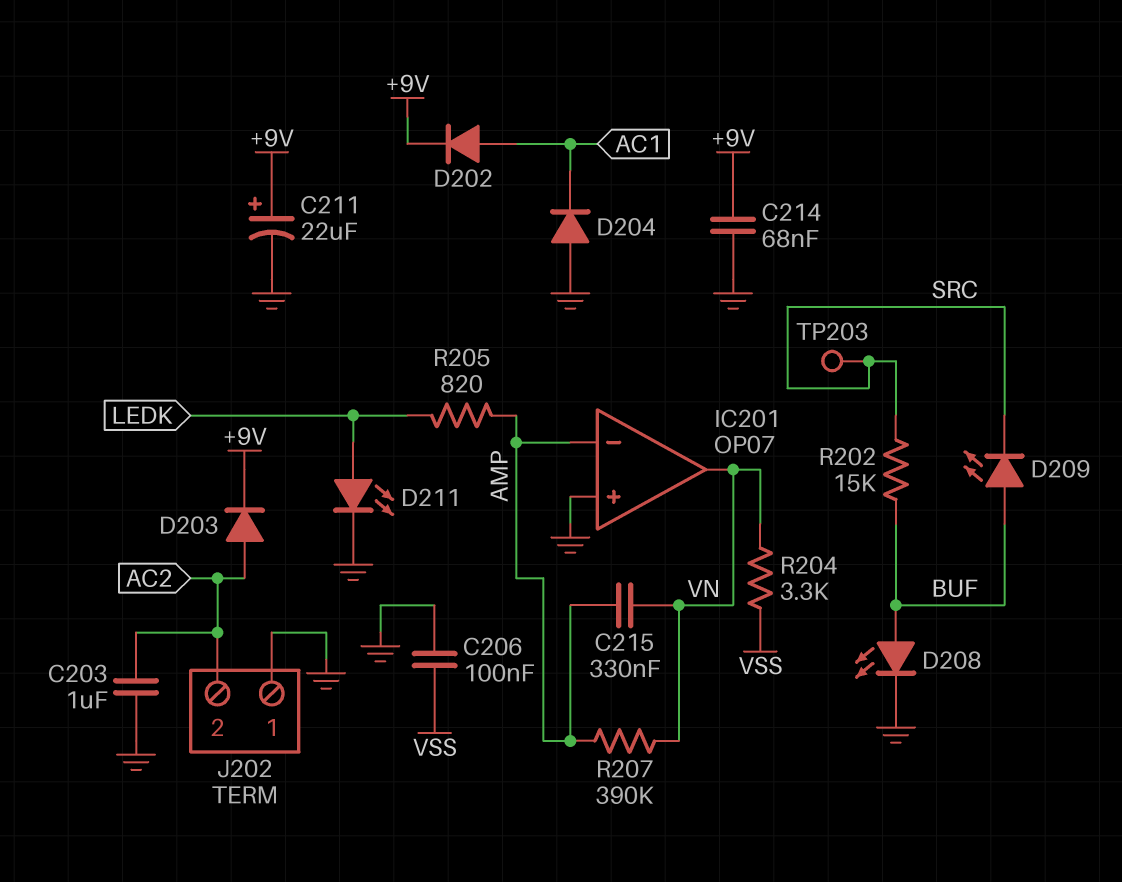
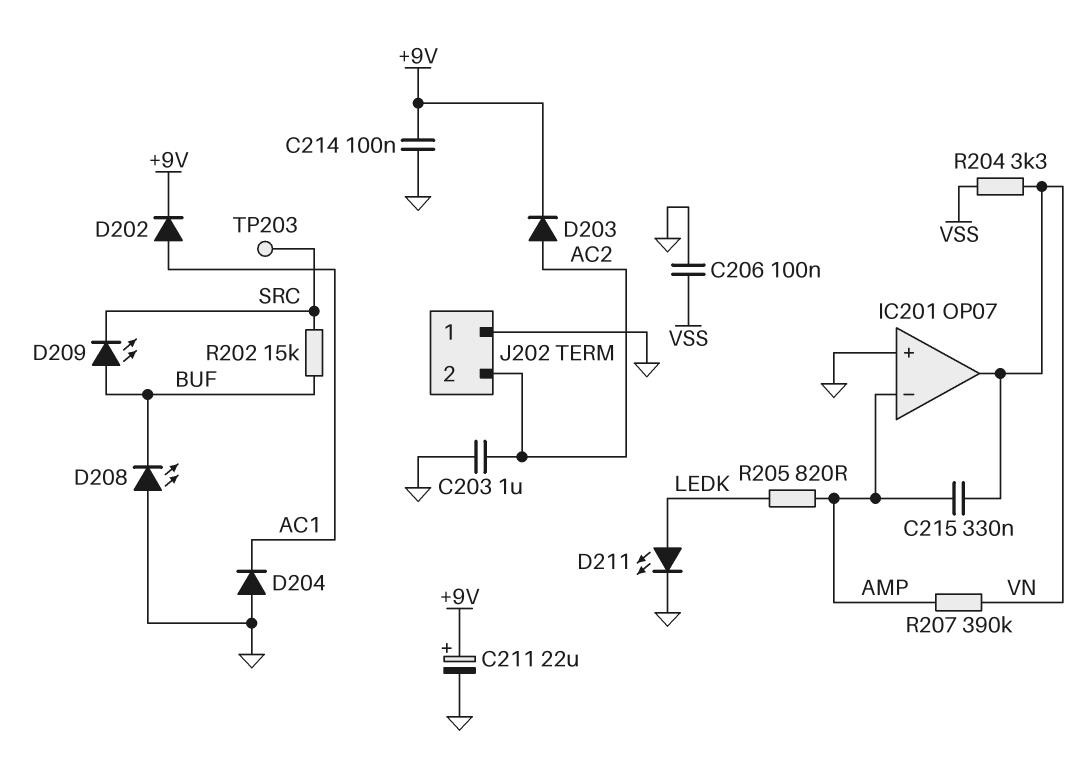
C214: 68nF (+9V, GND) -> 100nF (+9V, GND)
D208: LED (A BUF, K GND) -> LED (A GND, K BUF)

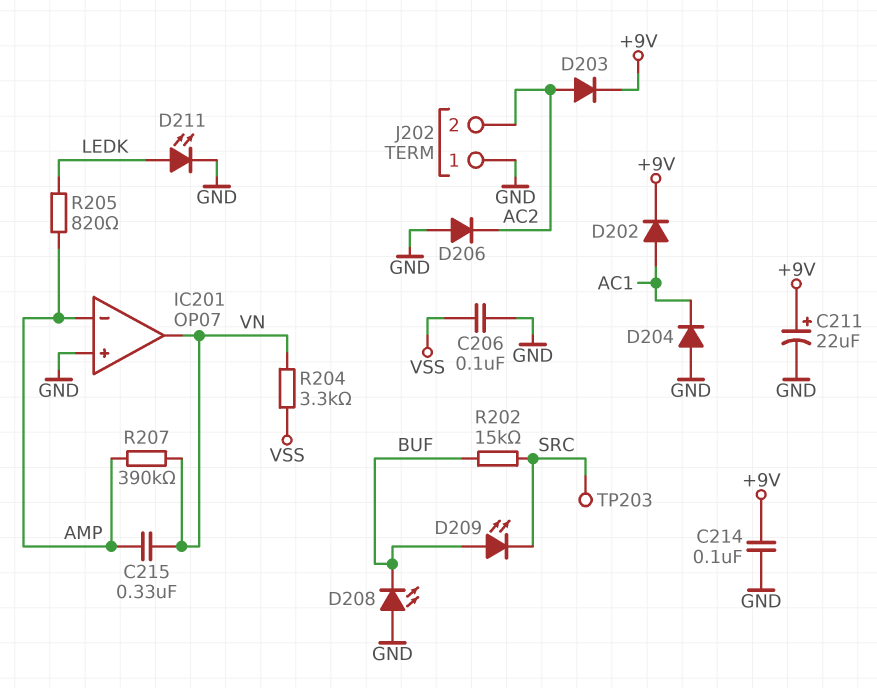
C203: 1uF (AC2, GND) -> none
D206: none -> diode (A GND, K AC2)

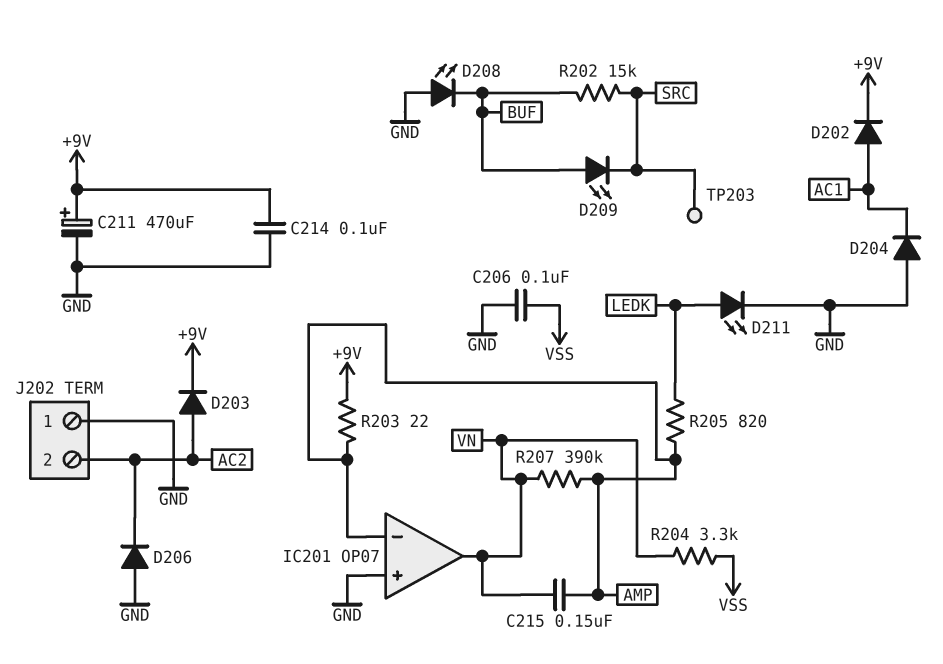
C211: 22uF (plus +9V, minus GND) -> 470uF (plus +9V, minus GND)
C215: 330nF (AMP, VN) -> 150nF (AMP, VN)
R203: none -> 22 (+9V, AMP)

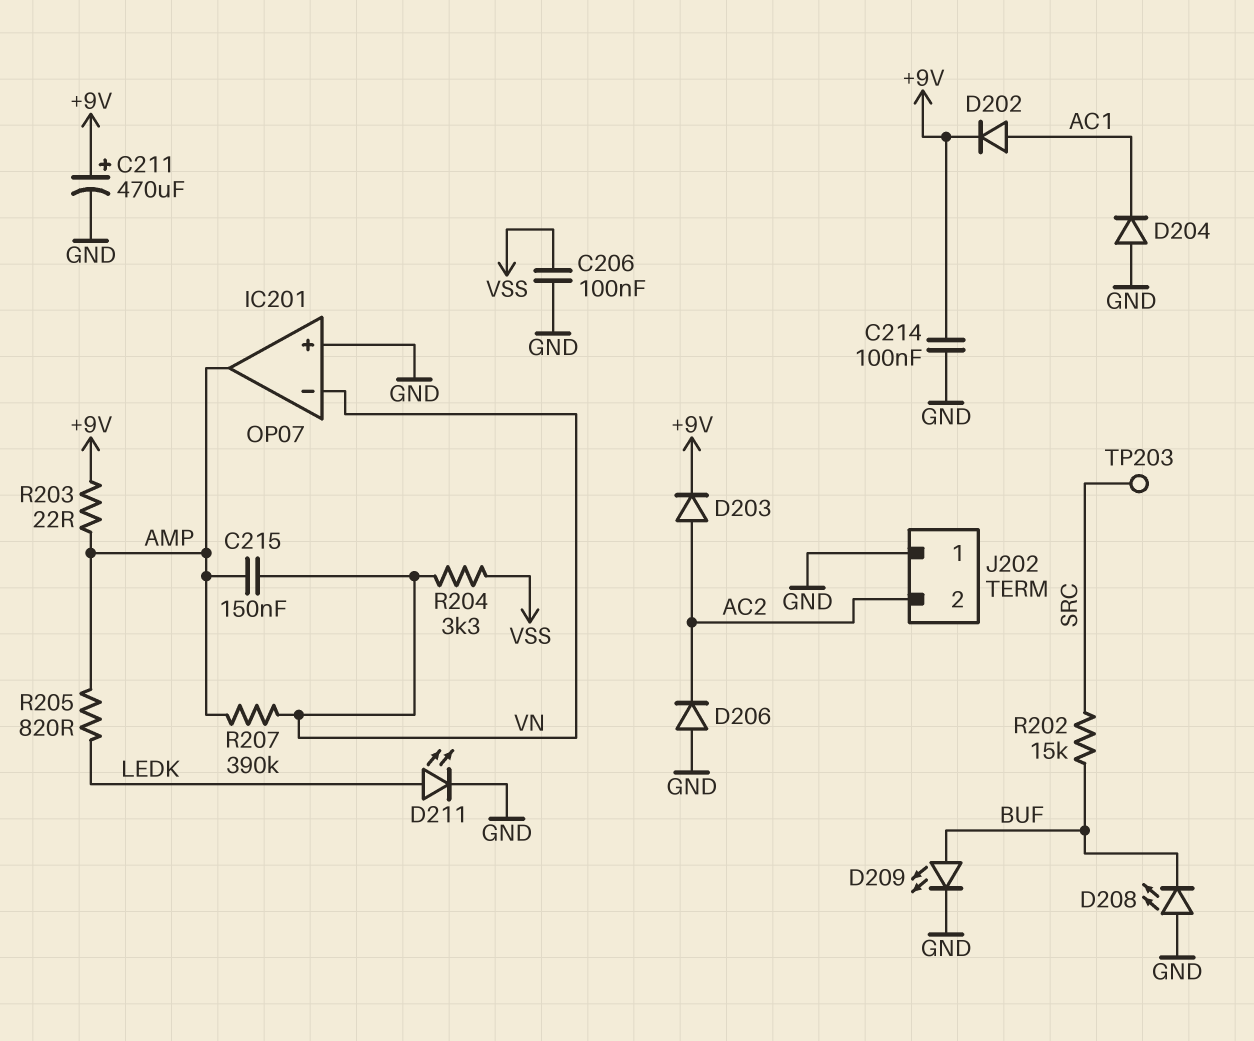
D209: LED (A BUF, K SRC) -> LED (A BUF, K GND)
IC201 pin in-: AMP -> VN
IC201 pin out: VN -> AMP

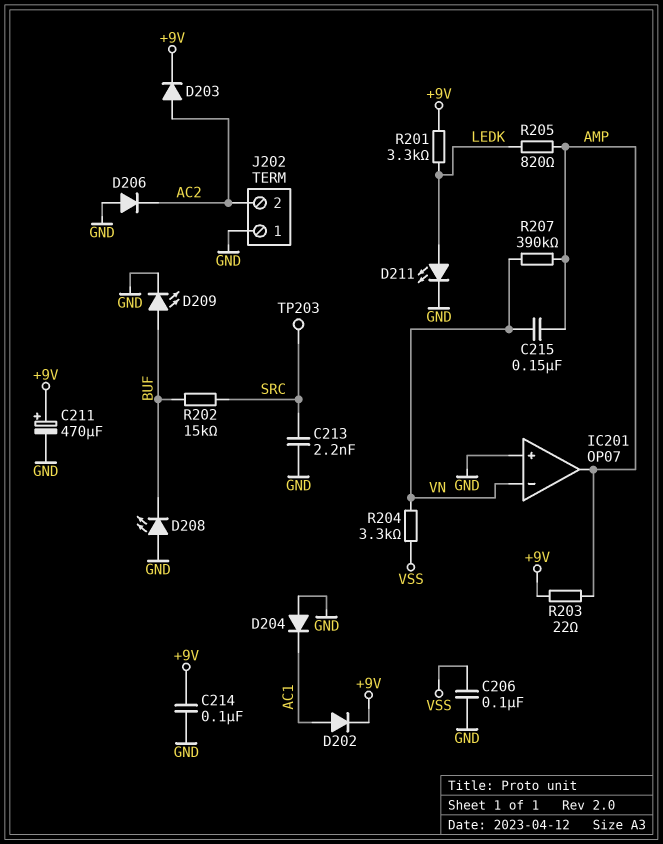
C213: none -> 2.2nF (GND, SRC)
R201: none -> 3.3k (+9V, LEDK)

